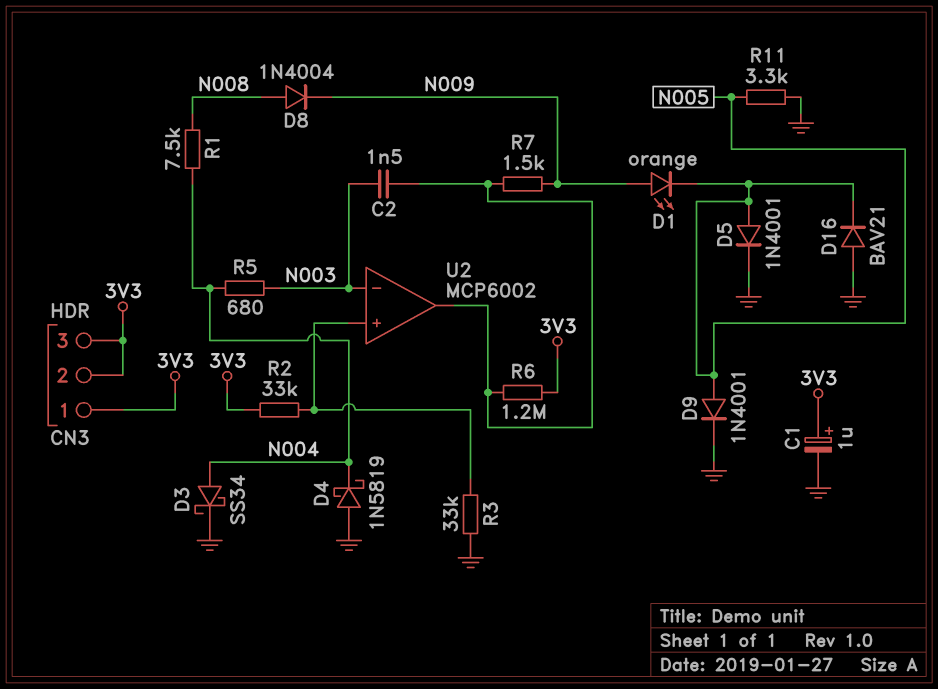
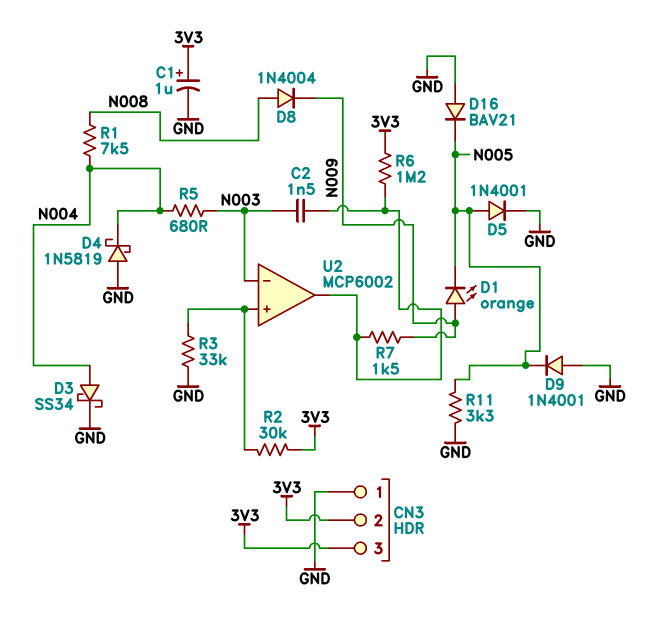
CN3 pin 1: 3V3 -> GND
D9: diode 1N4001 (A N005, K GND) -> diode 1N4001 (A GND, K N005)
R2: 33k (3V3, U2/in+) -> 30k (3V3, U2/in+)

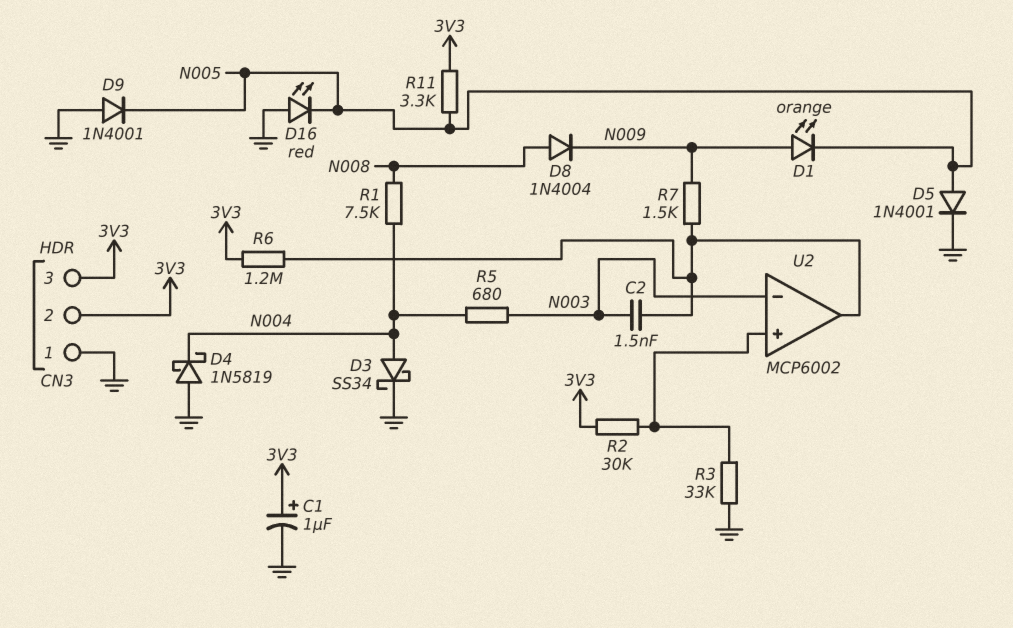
D16: diode BAV21 (A GND, K N005) -> LED red (A GND, K N005)
R11: 3.3k (GND, N005) -> 3.3k (3V3, N005)

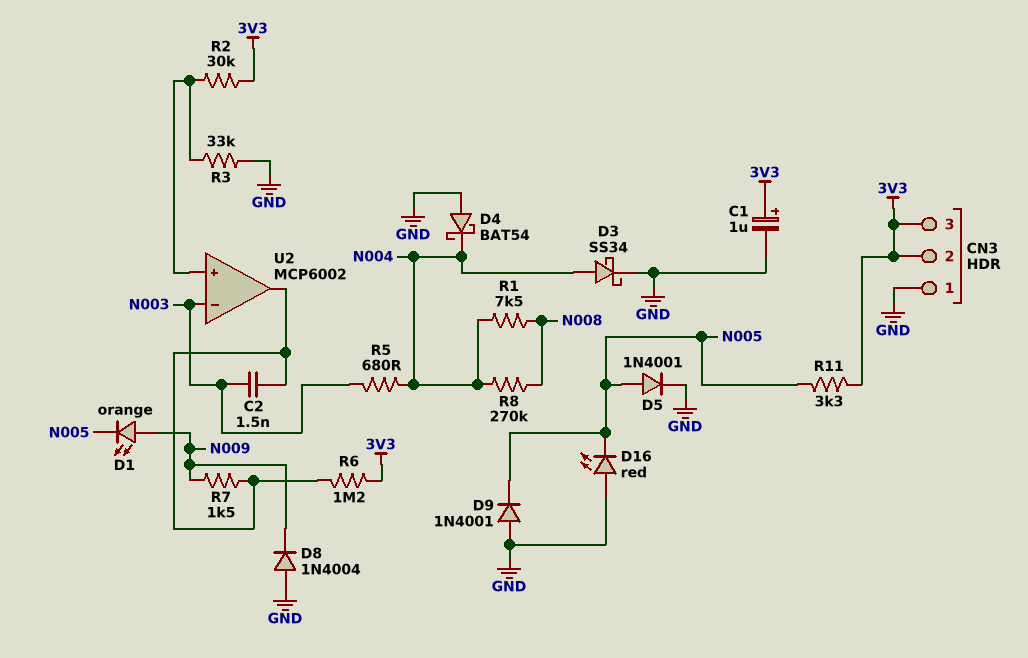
D4: schottky 1N5819 (A GND, K N004) -> schottky BAT54 (A GND, K N004)
D8: diode 1N4004 (A N008, K N009) -> diode 1N4004 (A GND, K N009)
R8: none -> 270k (N004, N008)

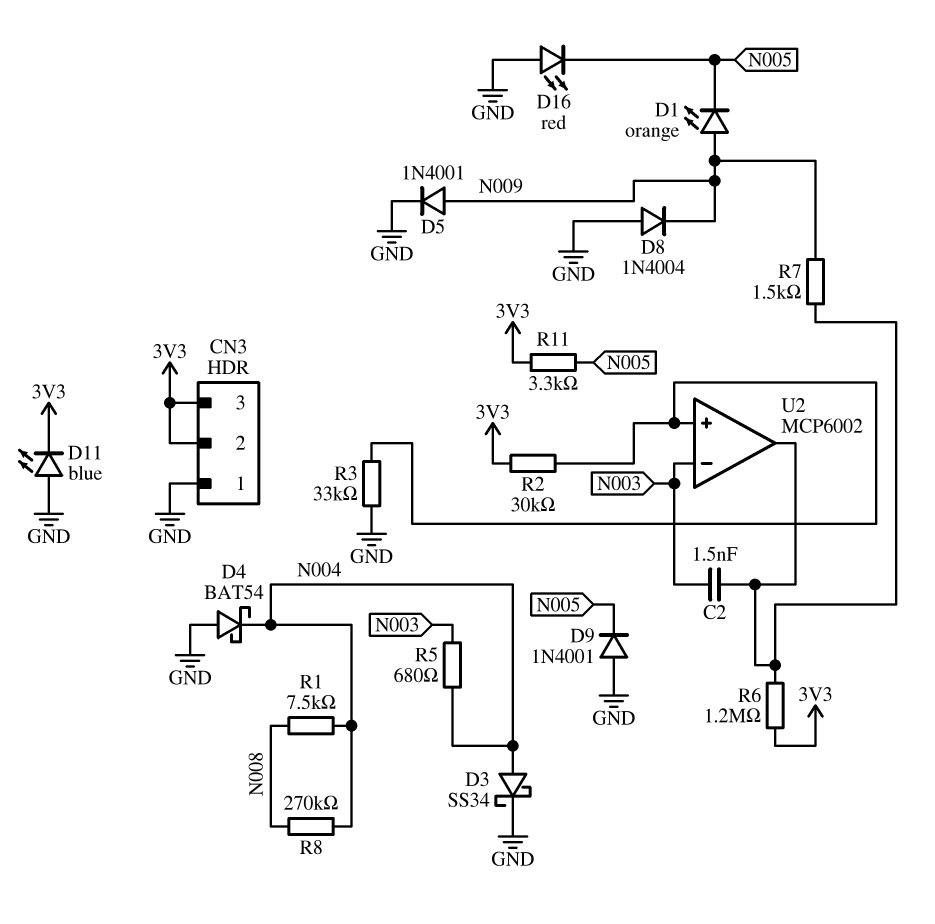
C1: 1uF (plus 3V3, minus GND) -> none
D5: diode 1N4001 (A N005, K GND) -> diode 1N4001 (A N009, K GND)
D11: none -> LED blue (A GND, K 3V3)

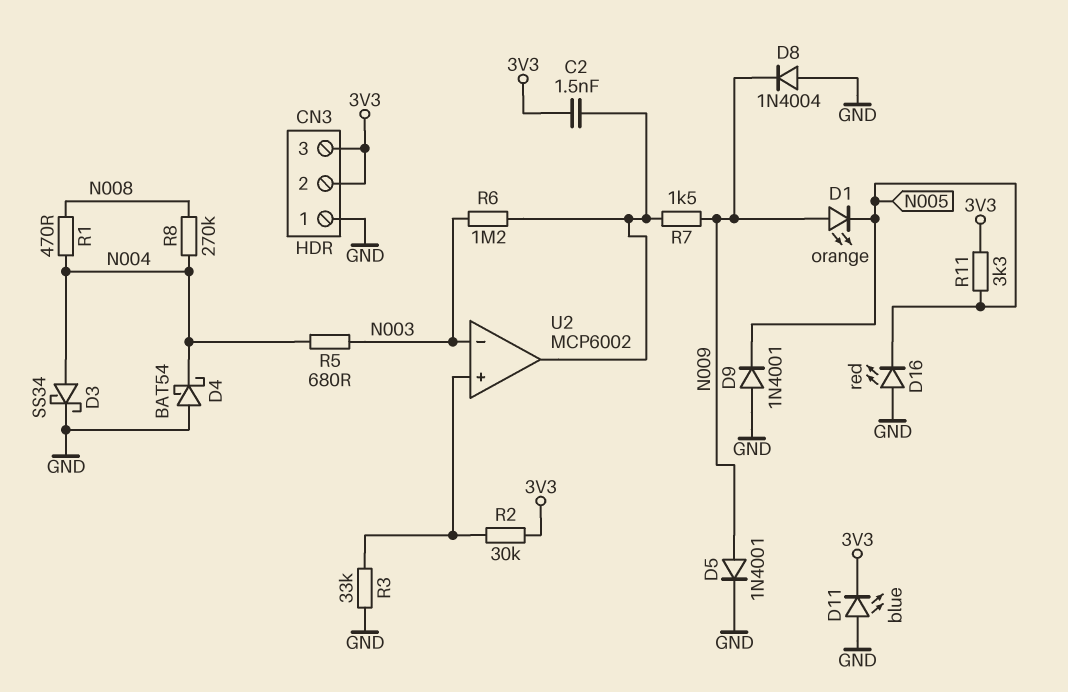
C2: 1.5nF (N003, U2/out) -> 1.5nF (3V3, U2/out)
R1: 7.5k (N004, N008) -> 470 (N004, N008)
R6: 1.2M (3V3, U2/out) -> 1.2M (N003, U2/out)

